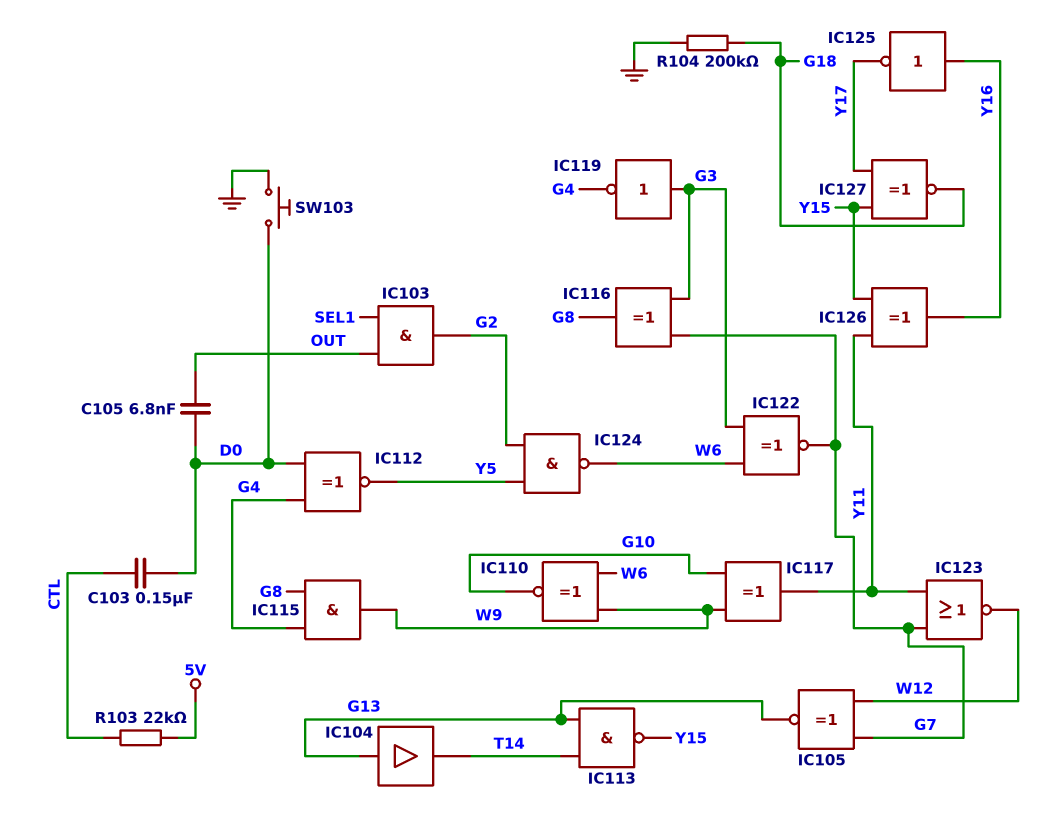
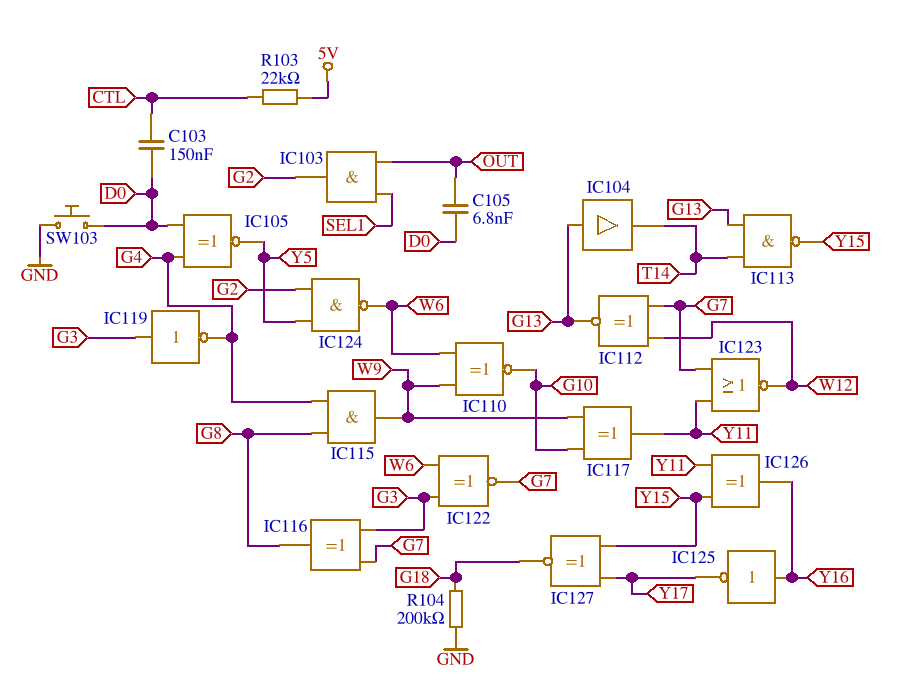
IC105: XNOR (in G7, in W12, out G13) -> XNOR (in D0, in G4, out Y5)
IC112: XNOR (in D0, in G4, out Y5) -> XNOR (in G7, in W12, out G13)

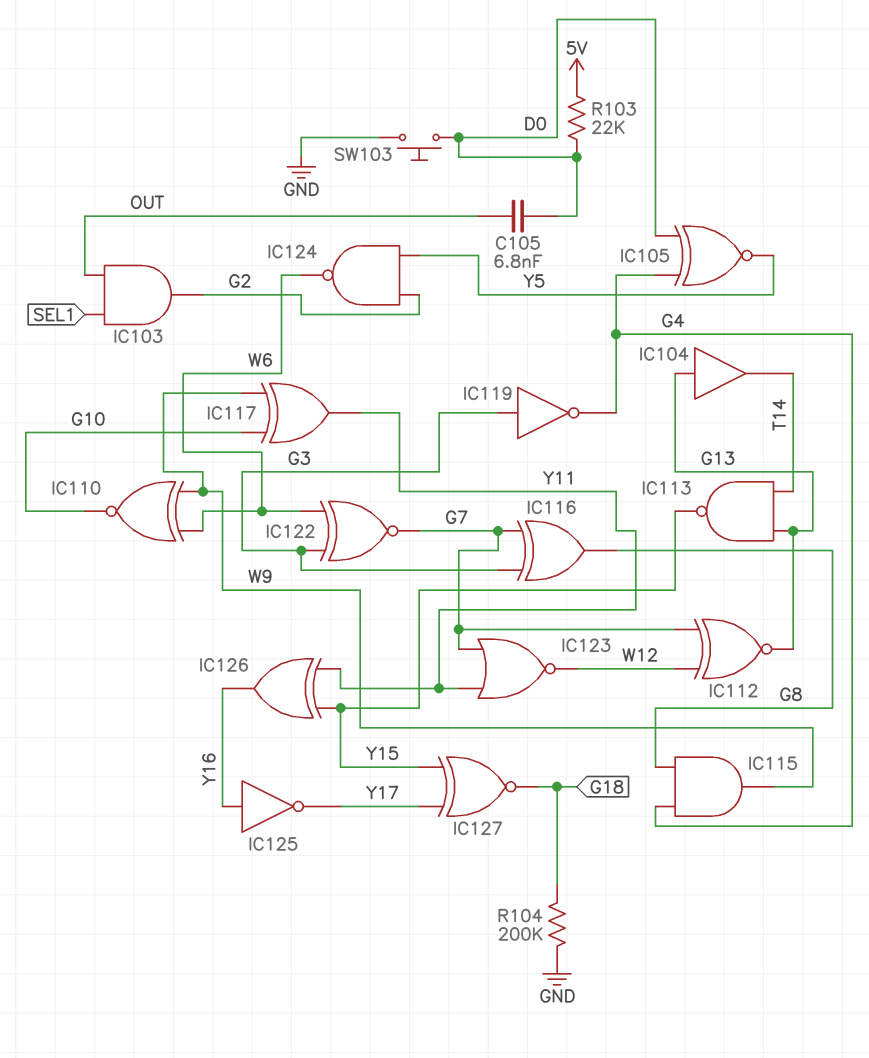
C103: 150nF (CTL, D0) -> none
R103: 22k (5V, CTL) -> 22k (5V, D0)

